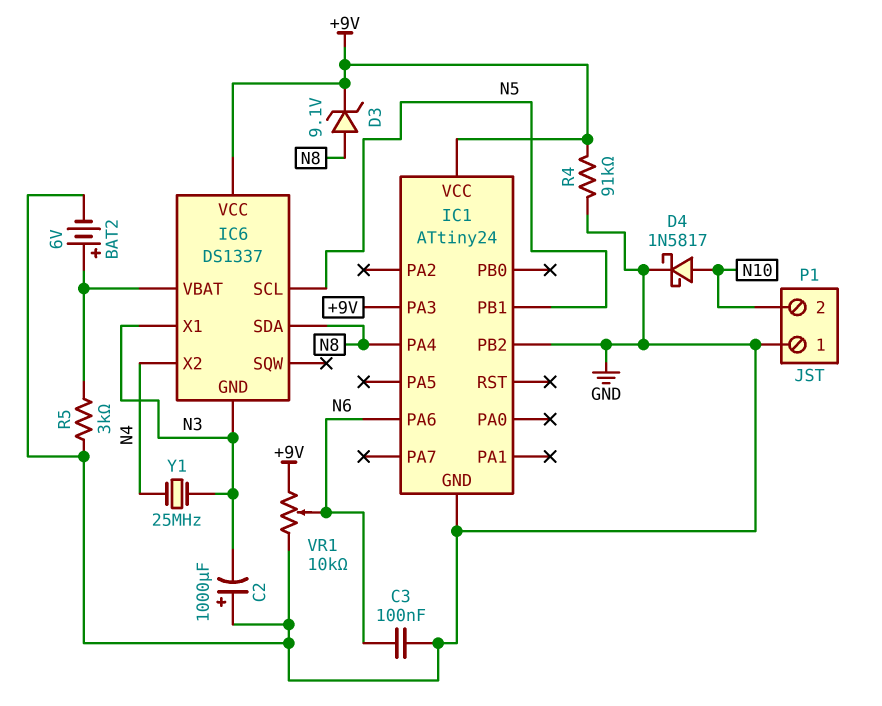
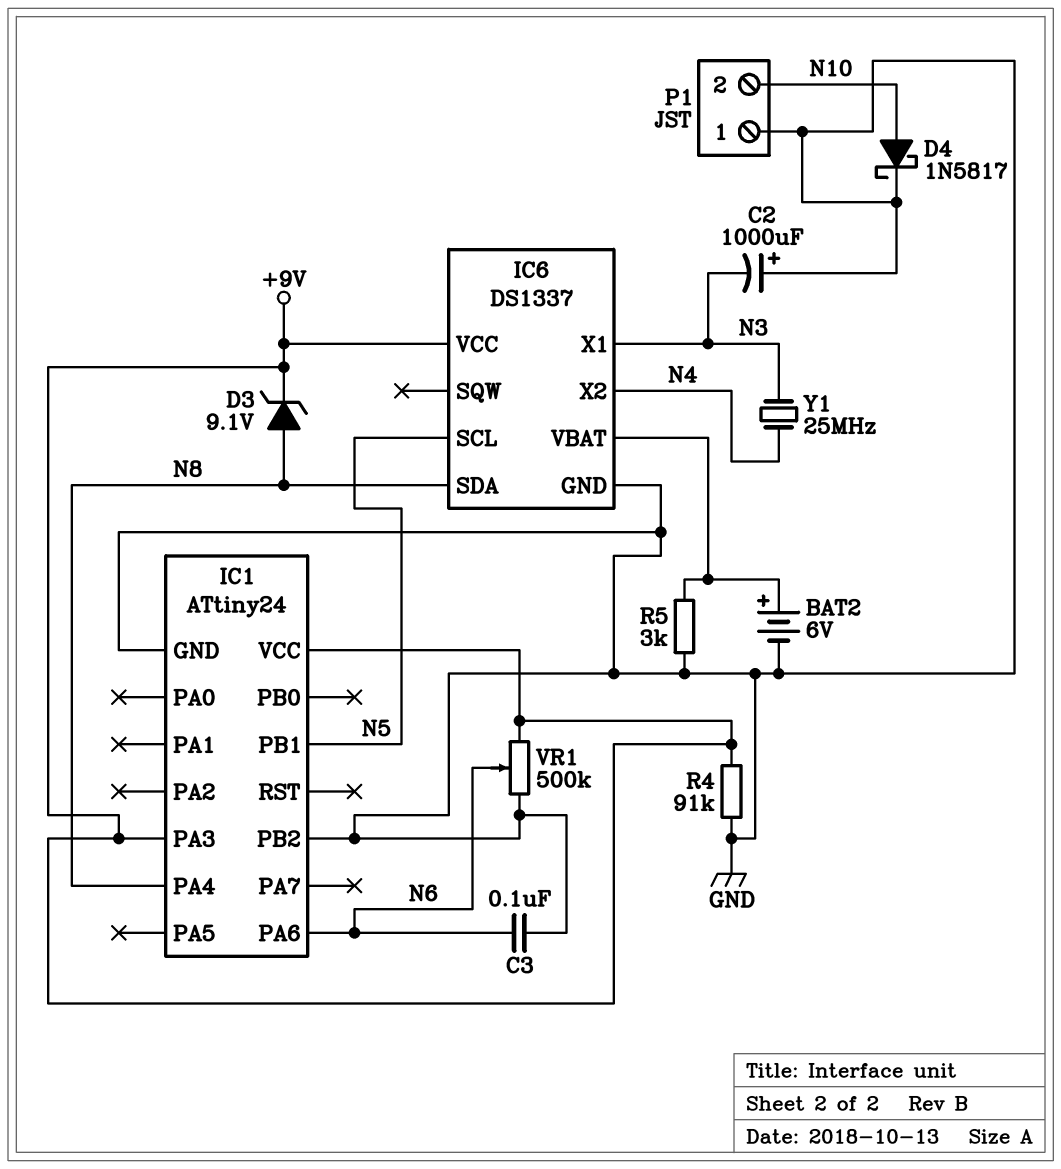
IC6 pin GND: N3 -> GND
VR1: 10k (+9V, GND, wiper N6) -> 500k (+9V, GND, wiper N6)

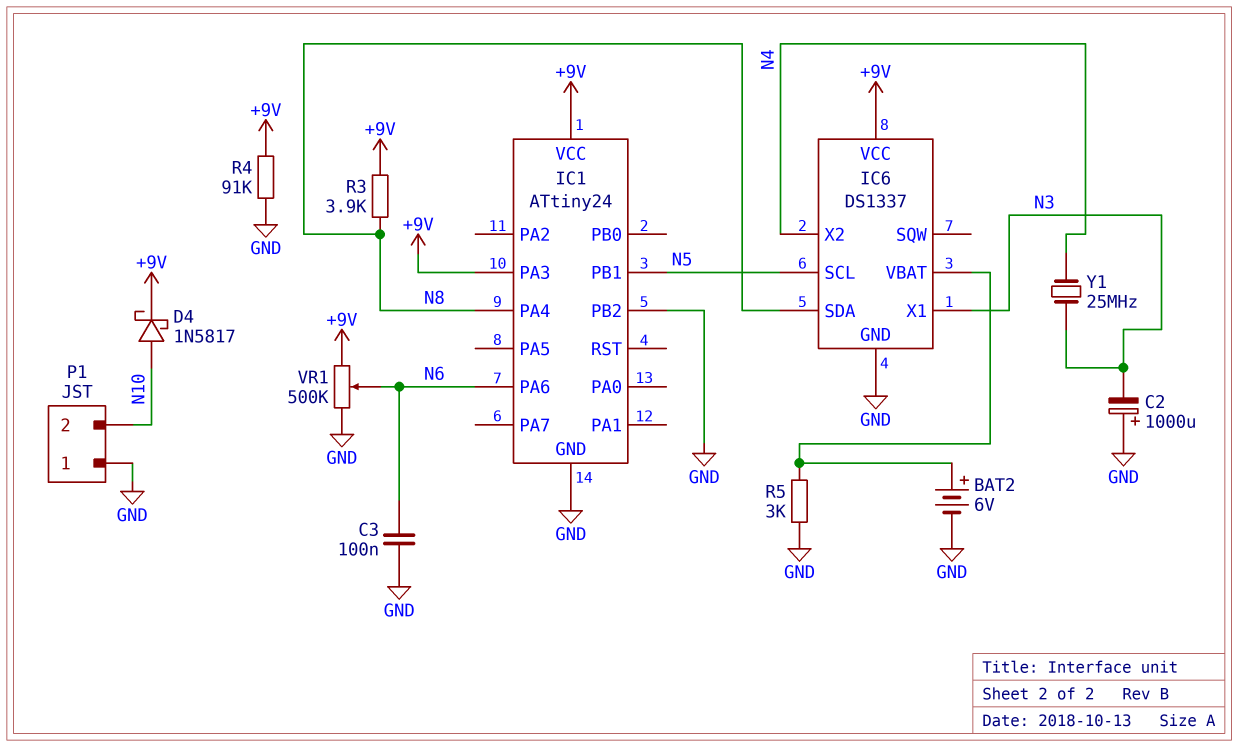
D3: zener 9.1V (A N8, K +9V) -> none
D4: schottky 1N5817 (A N10, K GND) -> schottky 1N5817 (A N10, K +9V)
R3: none -> 3.9k (+9V, N8)

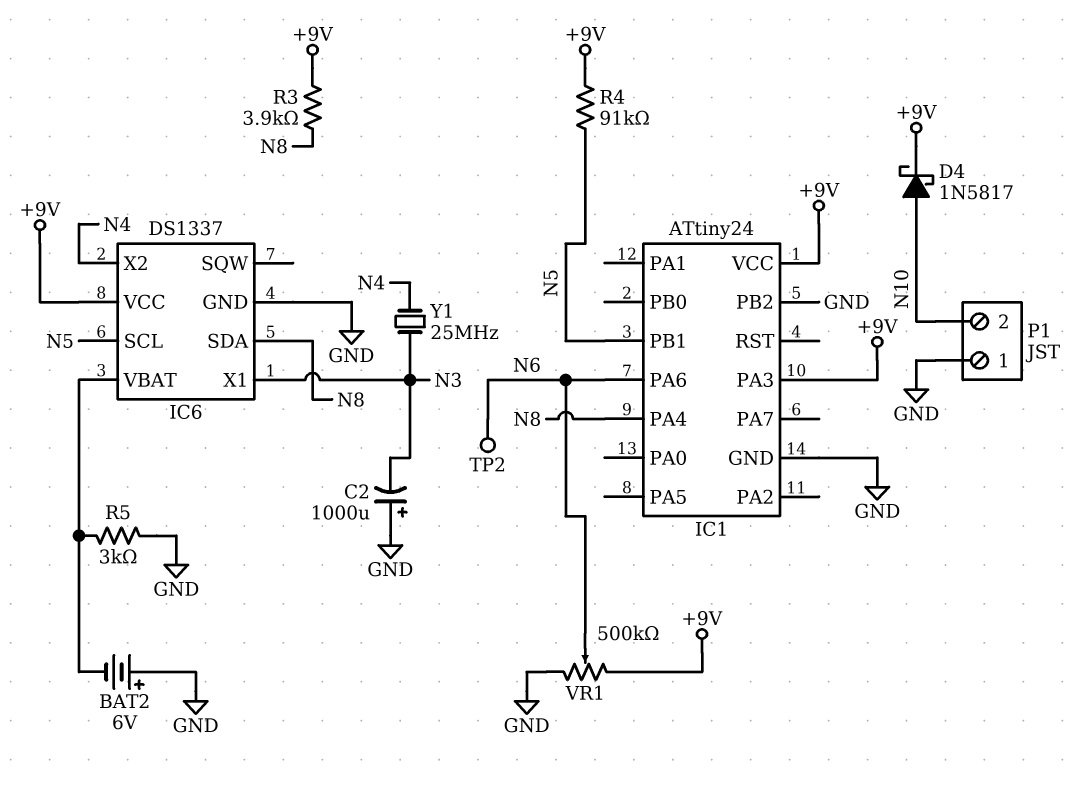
BAT2: 6V (plus IC6/VBAT, minus GND) -> 6V (plus GND, minus IC6/VBAT)
C3: 100nF (GND, N6) -> none
R4: 91k (+9V, GND) -> 91k (+9V, N5)
TP2: none -> test point (N6)

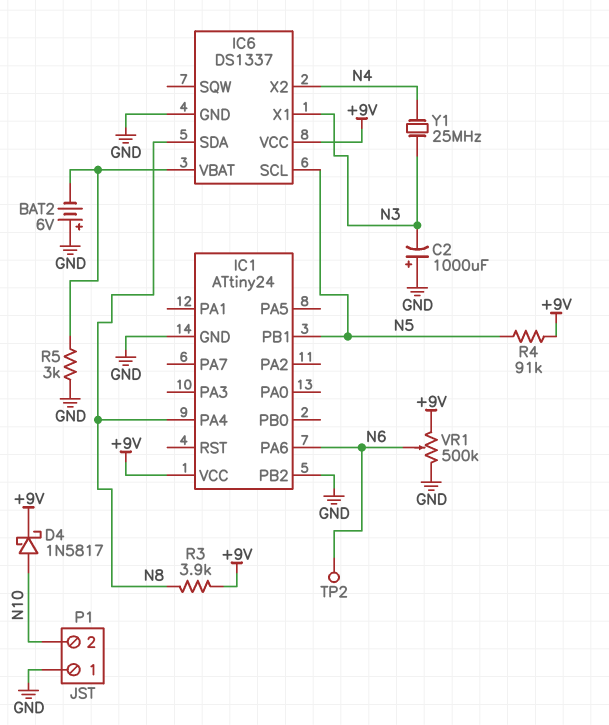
IC1 pin PA3: +9V -> none

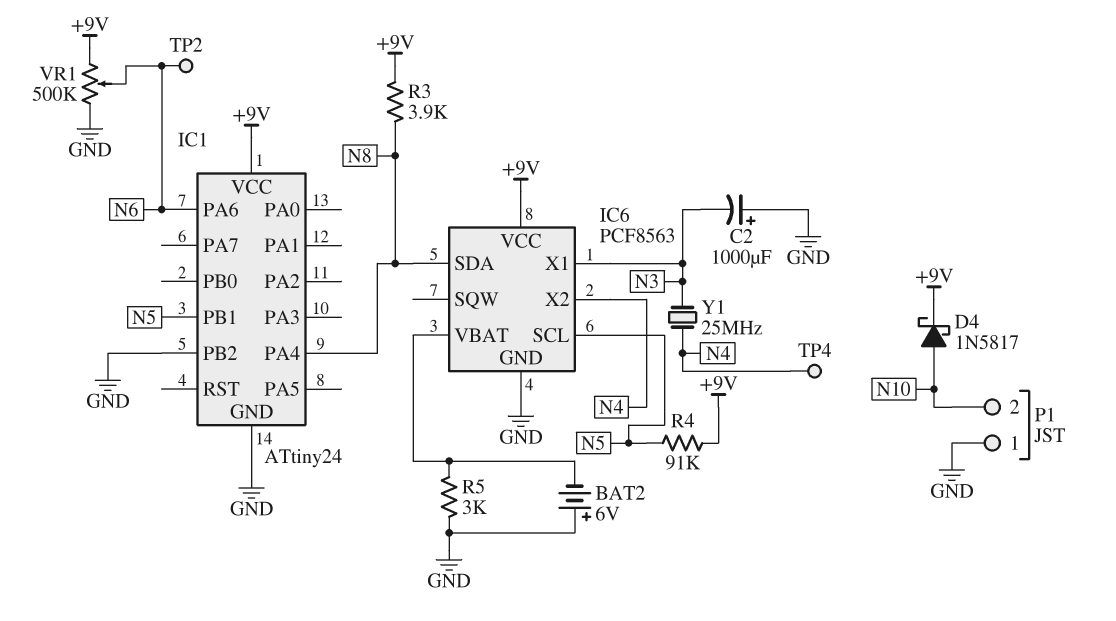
IC6: DS1337 -> PCF8563
TP4: none -> test point (N4)

